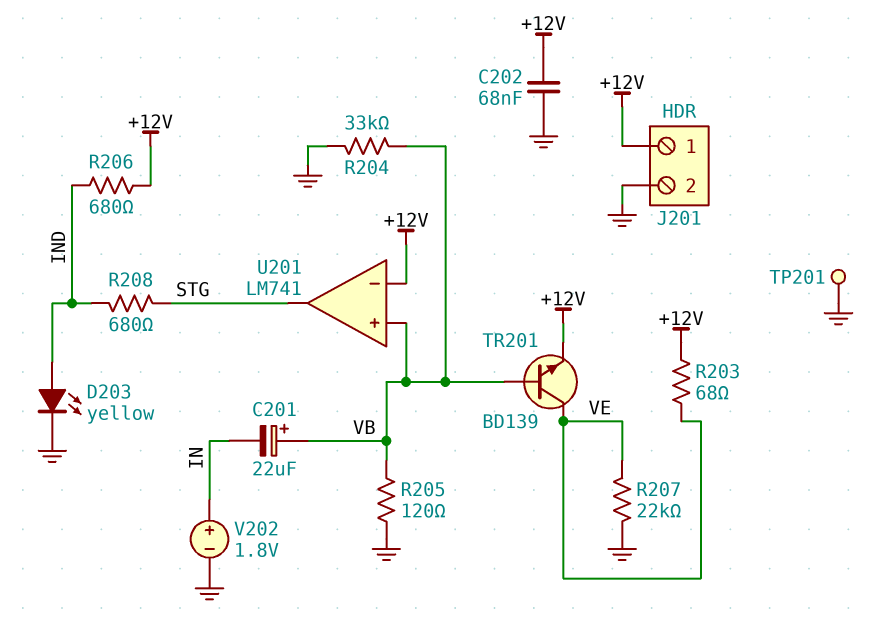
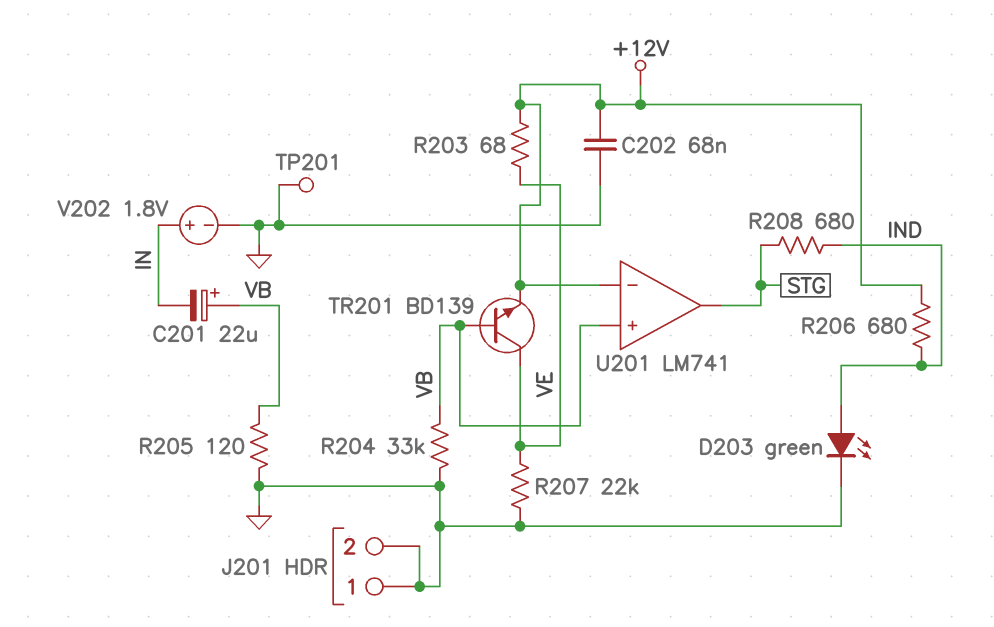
D203: LED yellow (A IND, K GND) -> LED green (A IND, K GND)
J201 pin 1: +12V -> GND

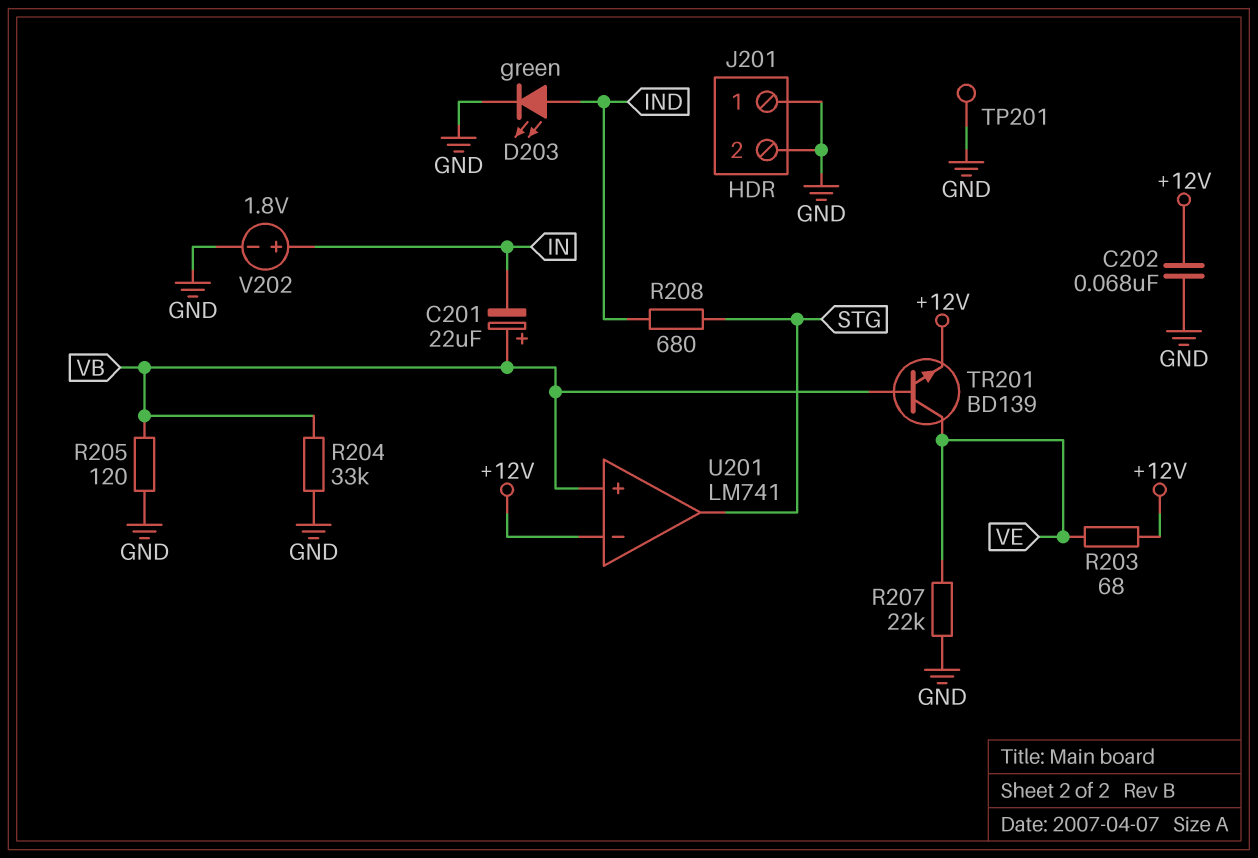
R206: 680 (+12V, IND) -> none

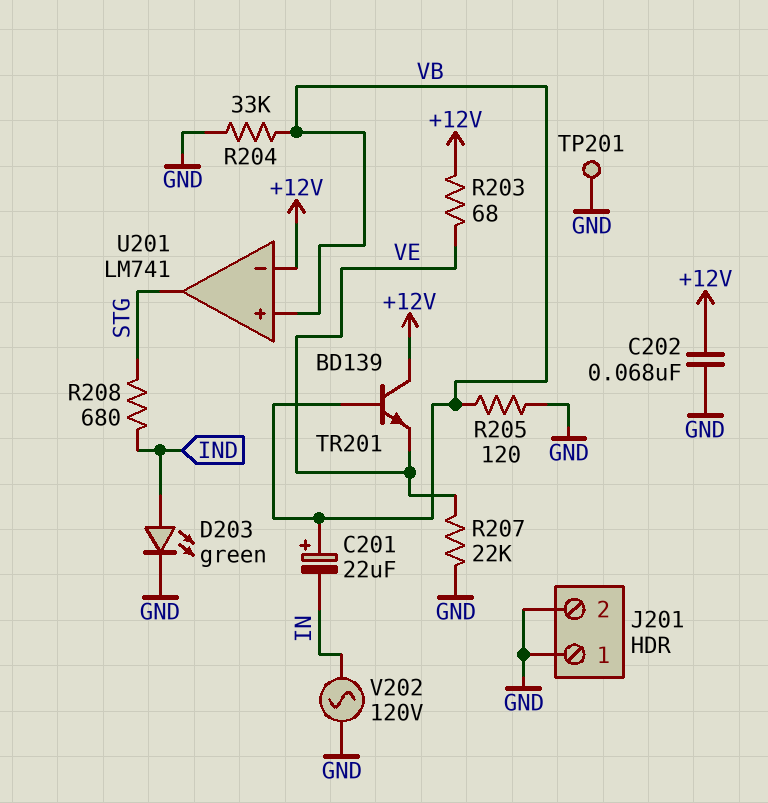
TR201: NPN BD139 (B VB, C VE, E +12V) -> NPN BD139 (B VB, C +12V, E VE)
V202: 1.8V (plus IN, minus GND) -> AC 120V (GND, IN)

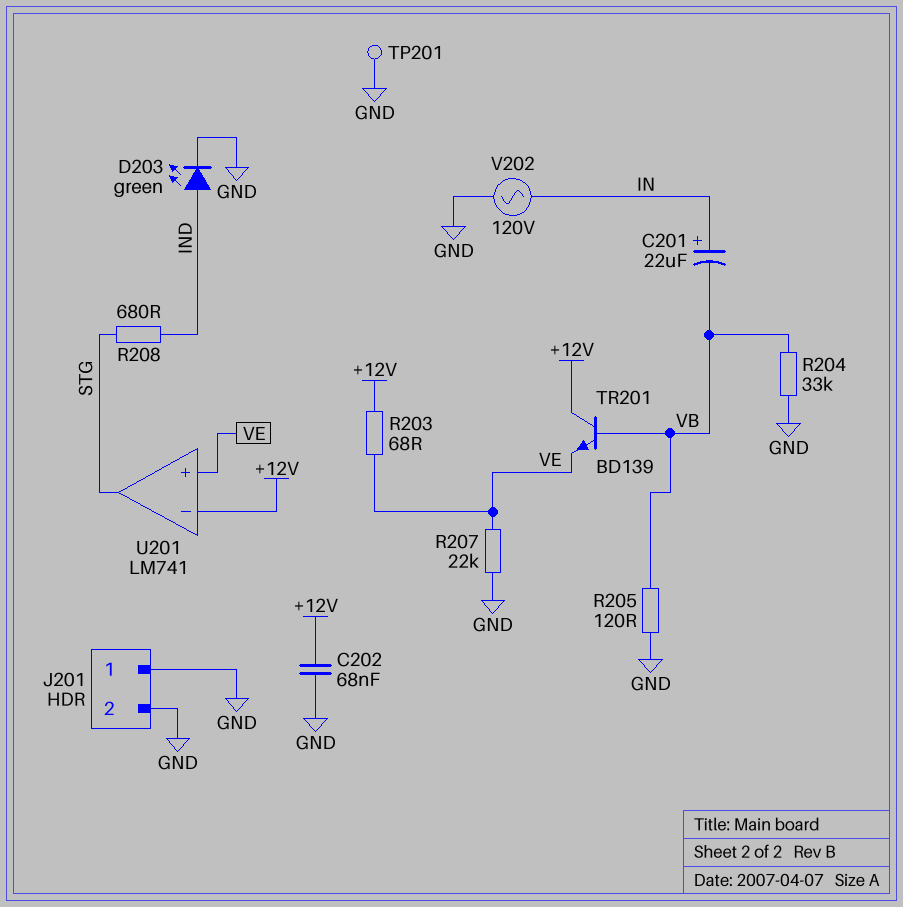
C201: 22uF (plus VB, minus IN) -> 22uF (plus IN, minus VB)
U201 pin in+: VB -> VE

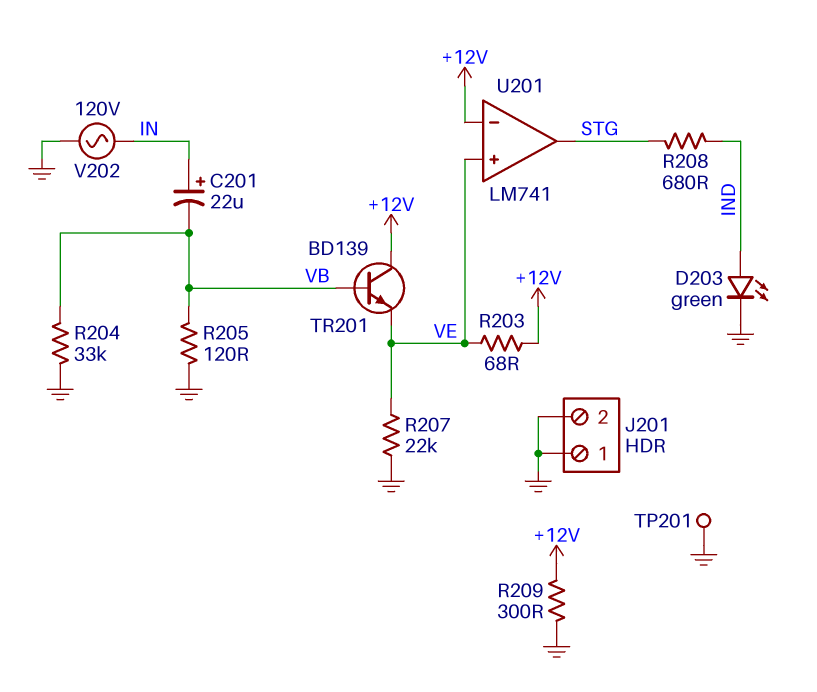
C202: 68nF (+12V, GND) -> none
R209: none -> 300 (+12V, GND)

